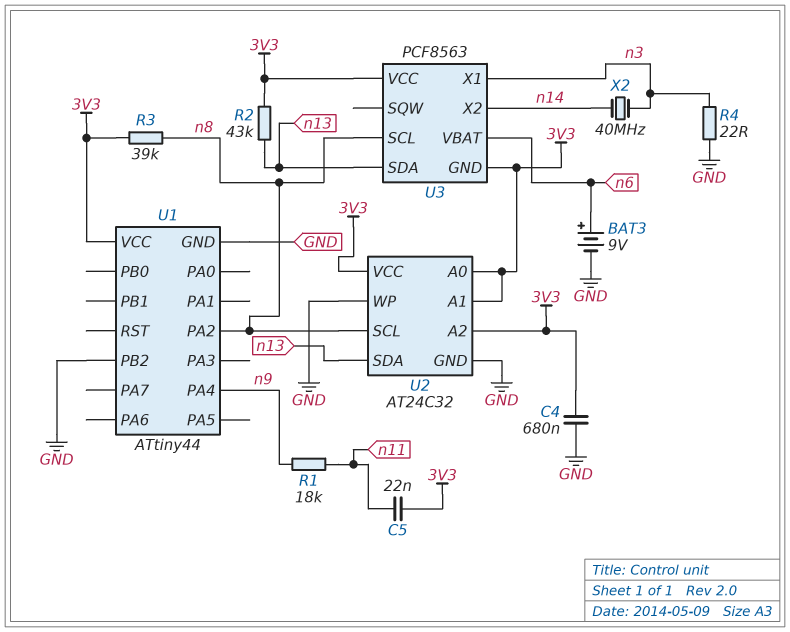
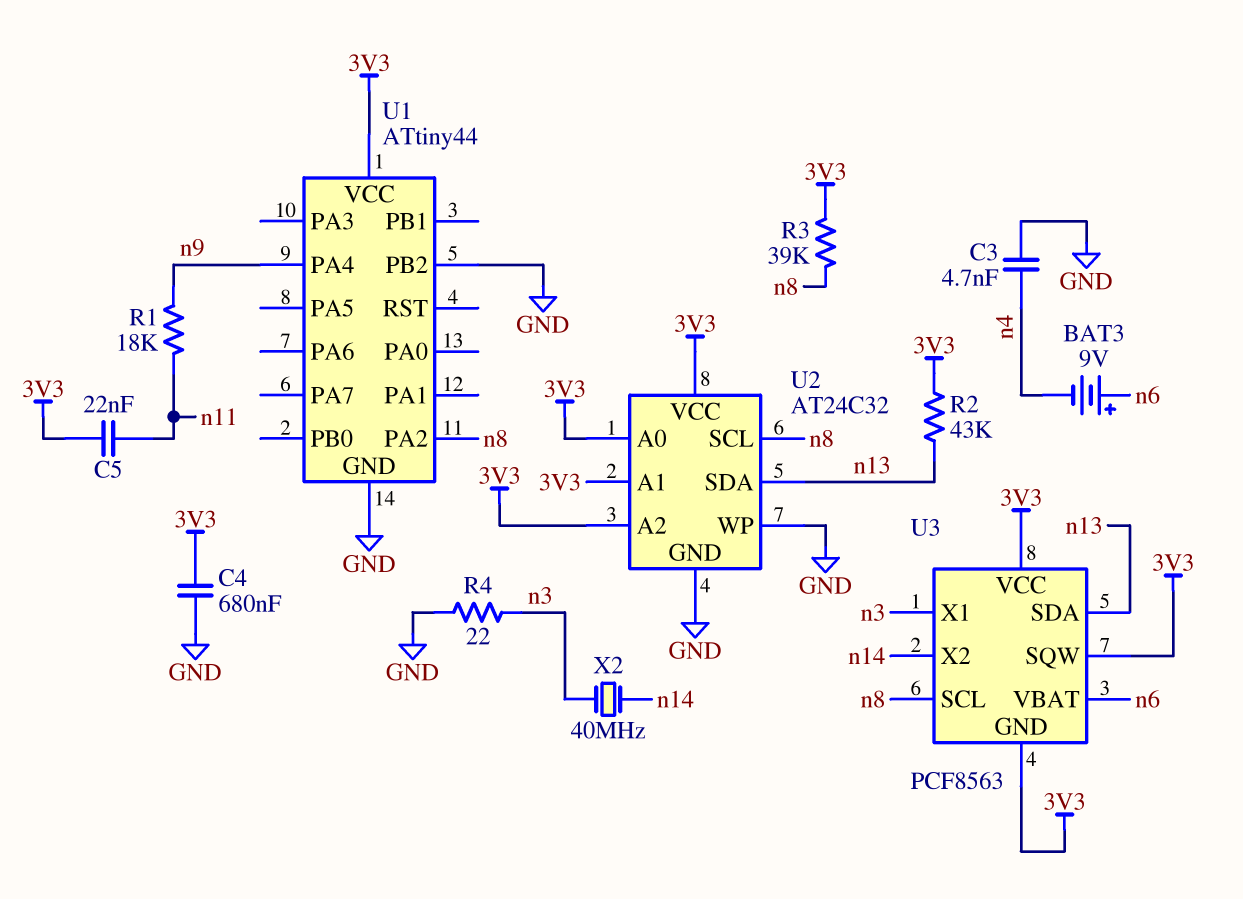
BAT3: 9V (plus n6, minus GND) -> 9V (plus n6, minus n4)
C3: none -> 4.7nF (GND, n4)
U3 pin SQW: none -> 3V3

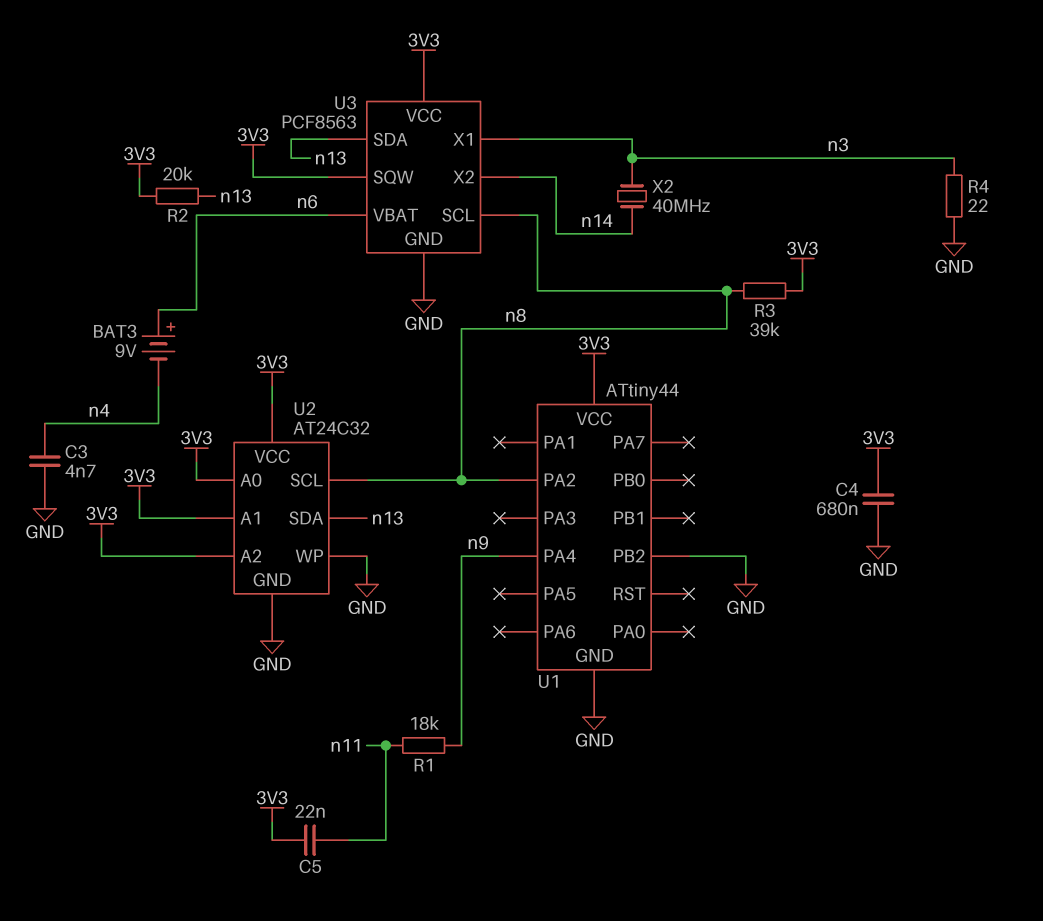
R2: 43k (3V3, n13) -> 20k (3V3, n13)
U3 pin GND: 3V3 -> GND

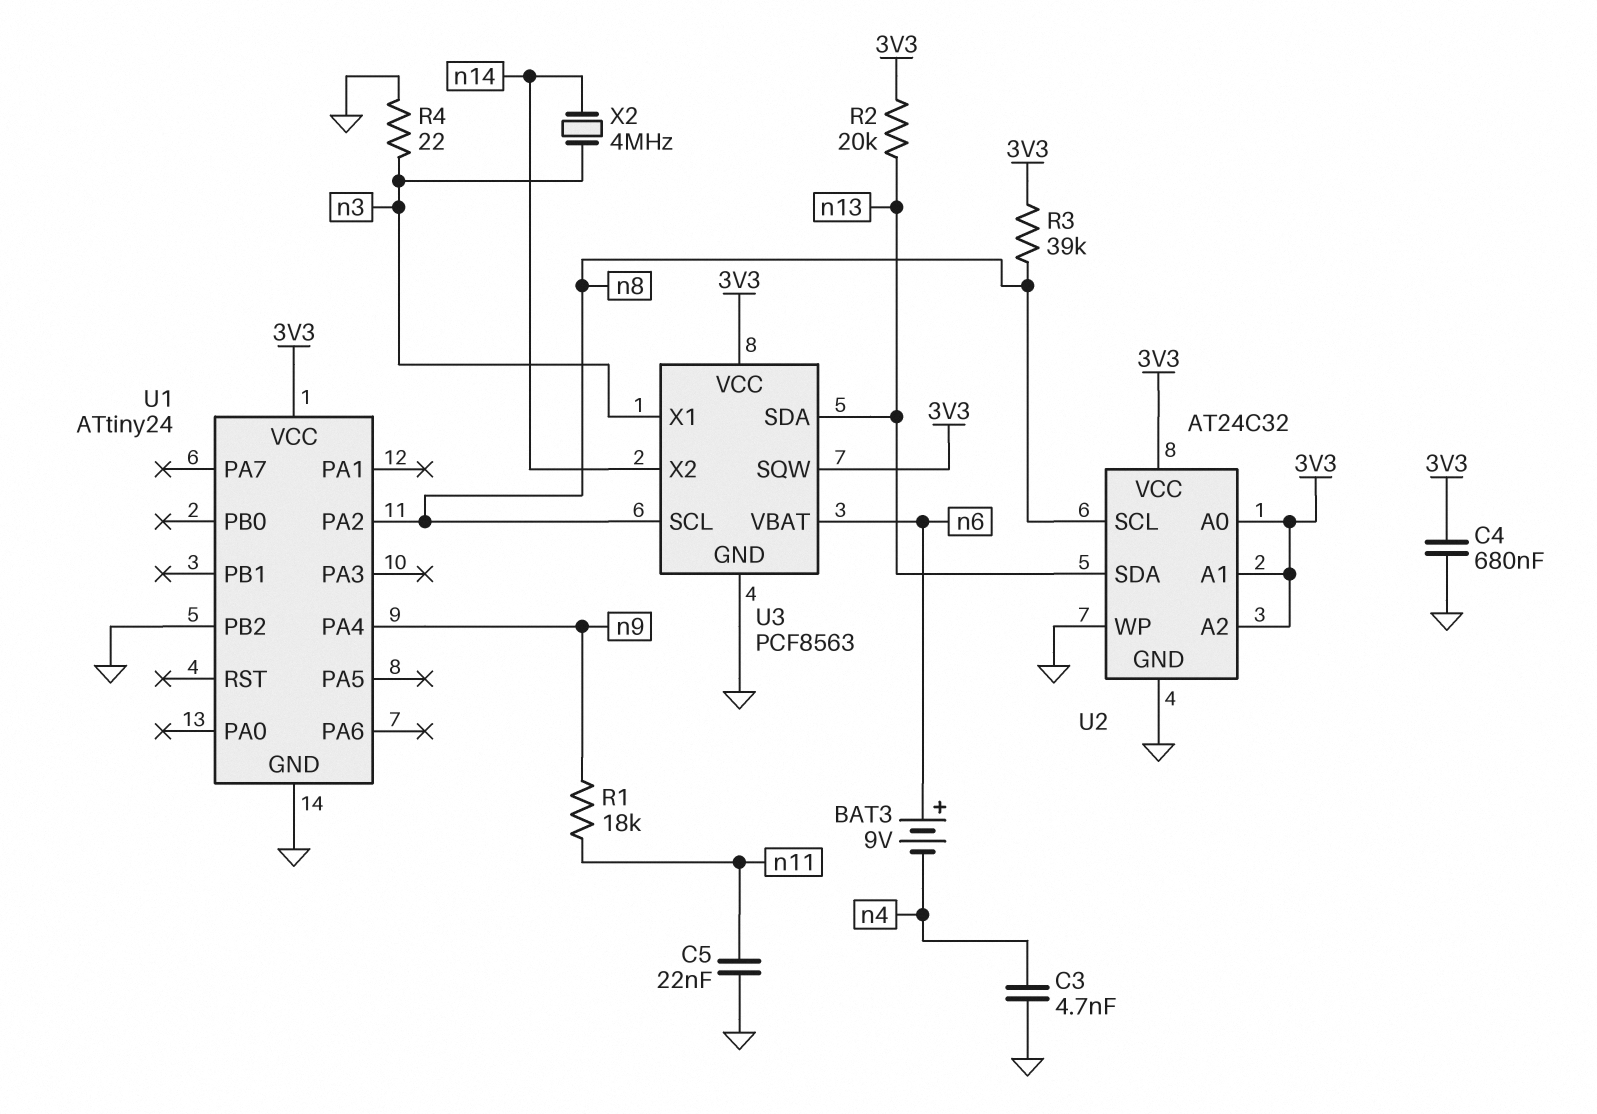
C5: 22nF (3V3, n11) -> 22nF (GND, n11)
U1: ATtiny44 -> ATtiny24
X2: 40MHz (n3, n14) -> 4MHz (n3, n14)

